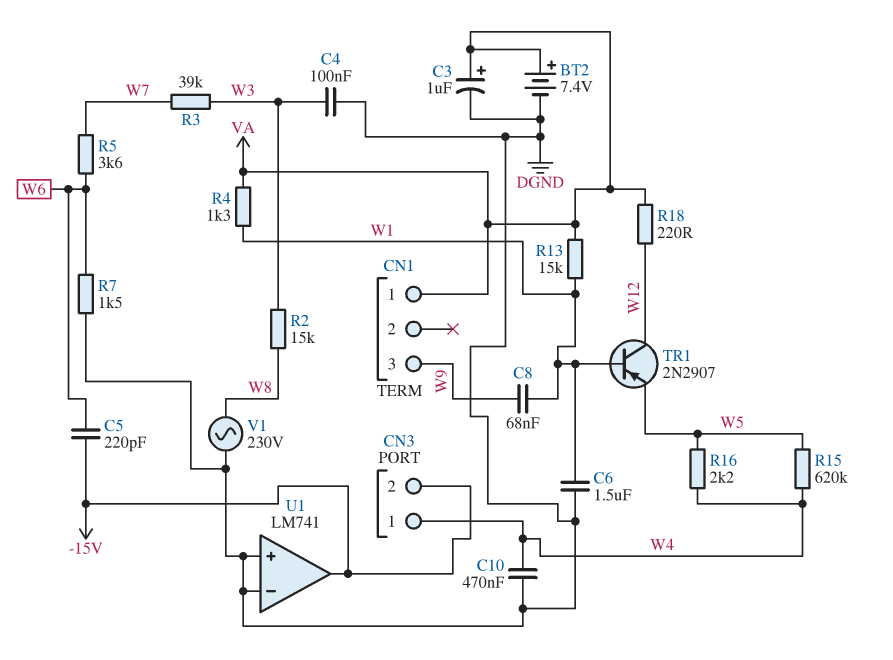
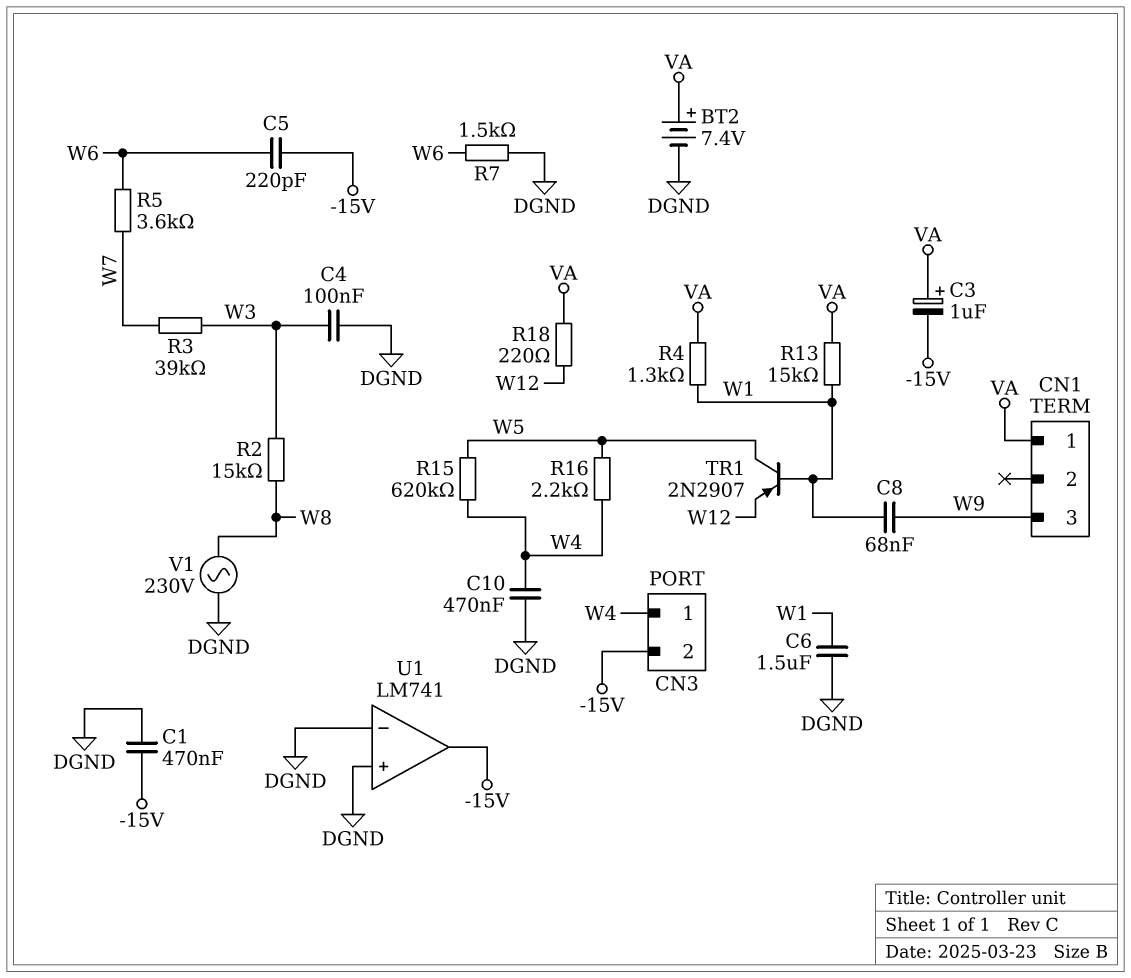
C1: none -> 470nF (-15V, DGND)
C3: 1uF (plus VA, minus DGND) -> 1uF (plus VA, minus -15V)
TR1: PNP 2N2907 (B W1, C W12, E W5) -> PNP 2N2907 (B W1, C W5, E W12)

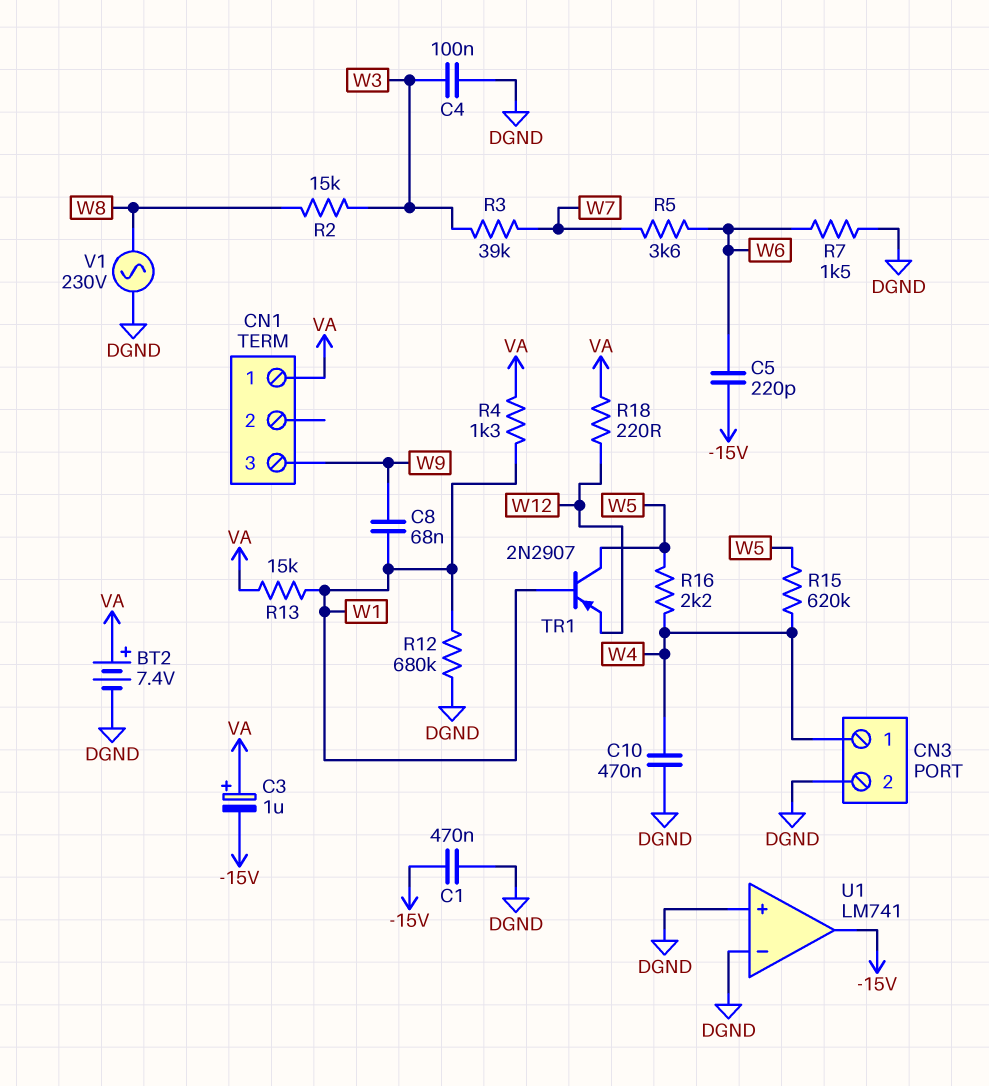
C6: 1.5uF (DGND, W1) -> none
CN3 pin 2: -15V -> DGND
R12: none -> 680k (DGND, W1)

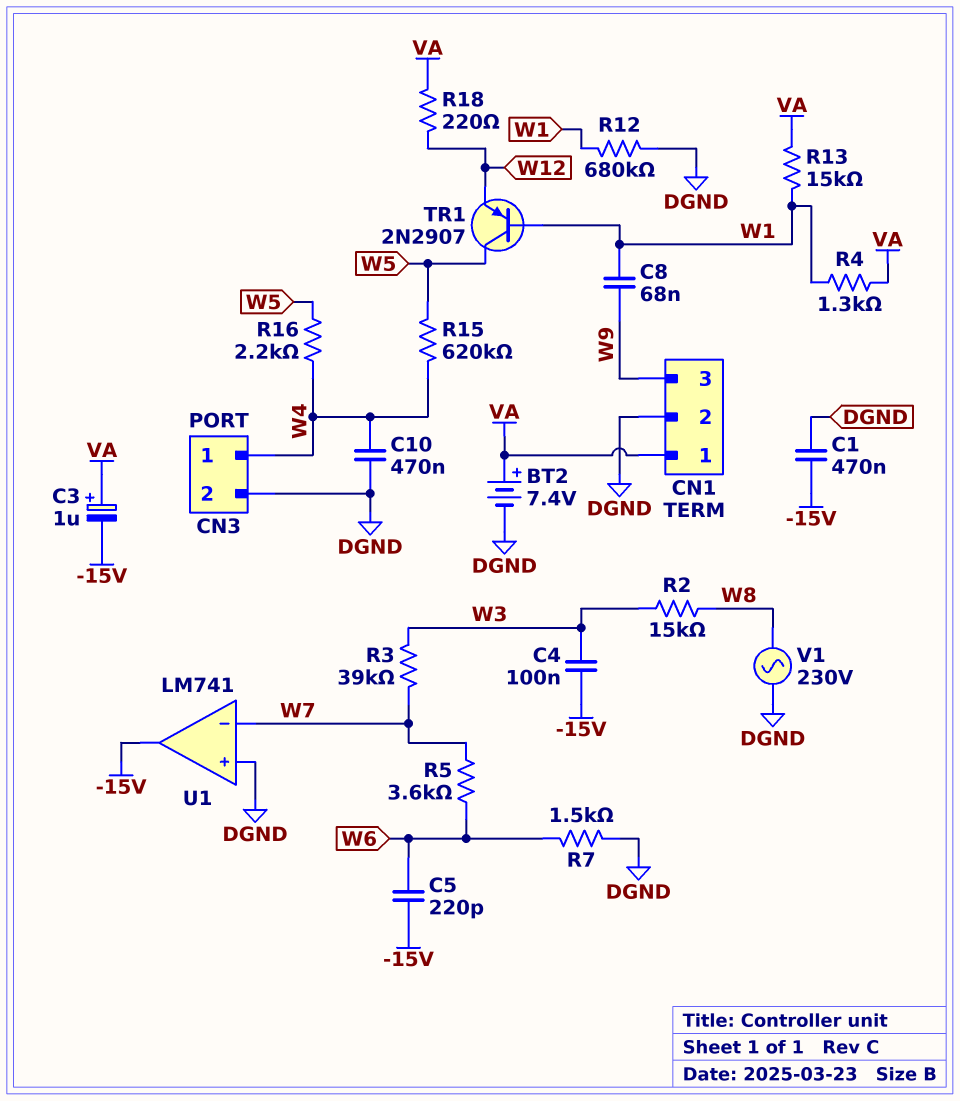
C4: 100nF (DGND, W3) -> 100nF (-15V, W3)
CN1 pin 2: none -> DGND
U1 pin in-: DGND -> W7

